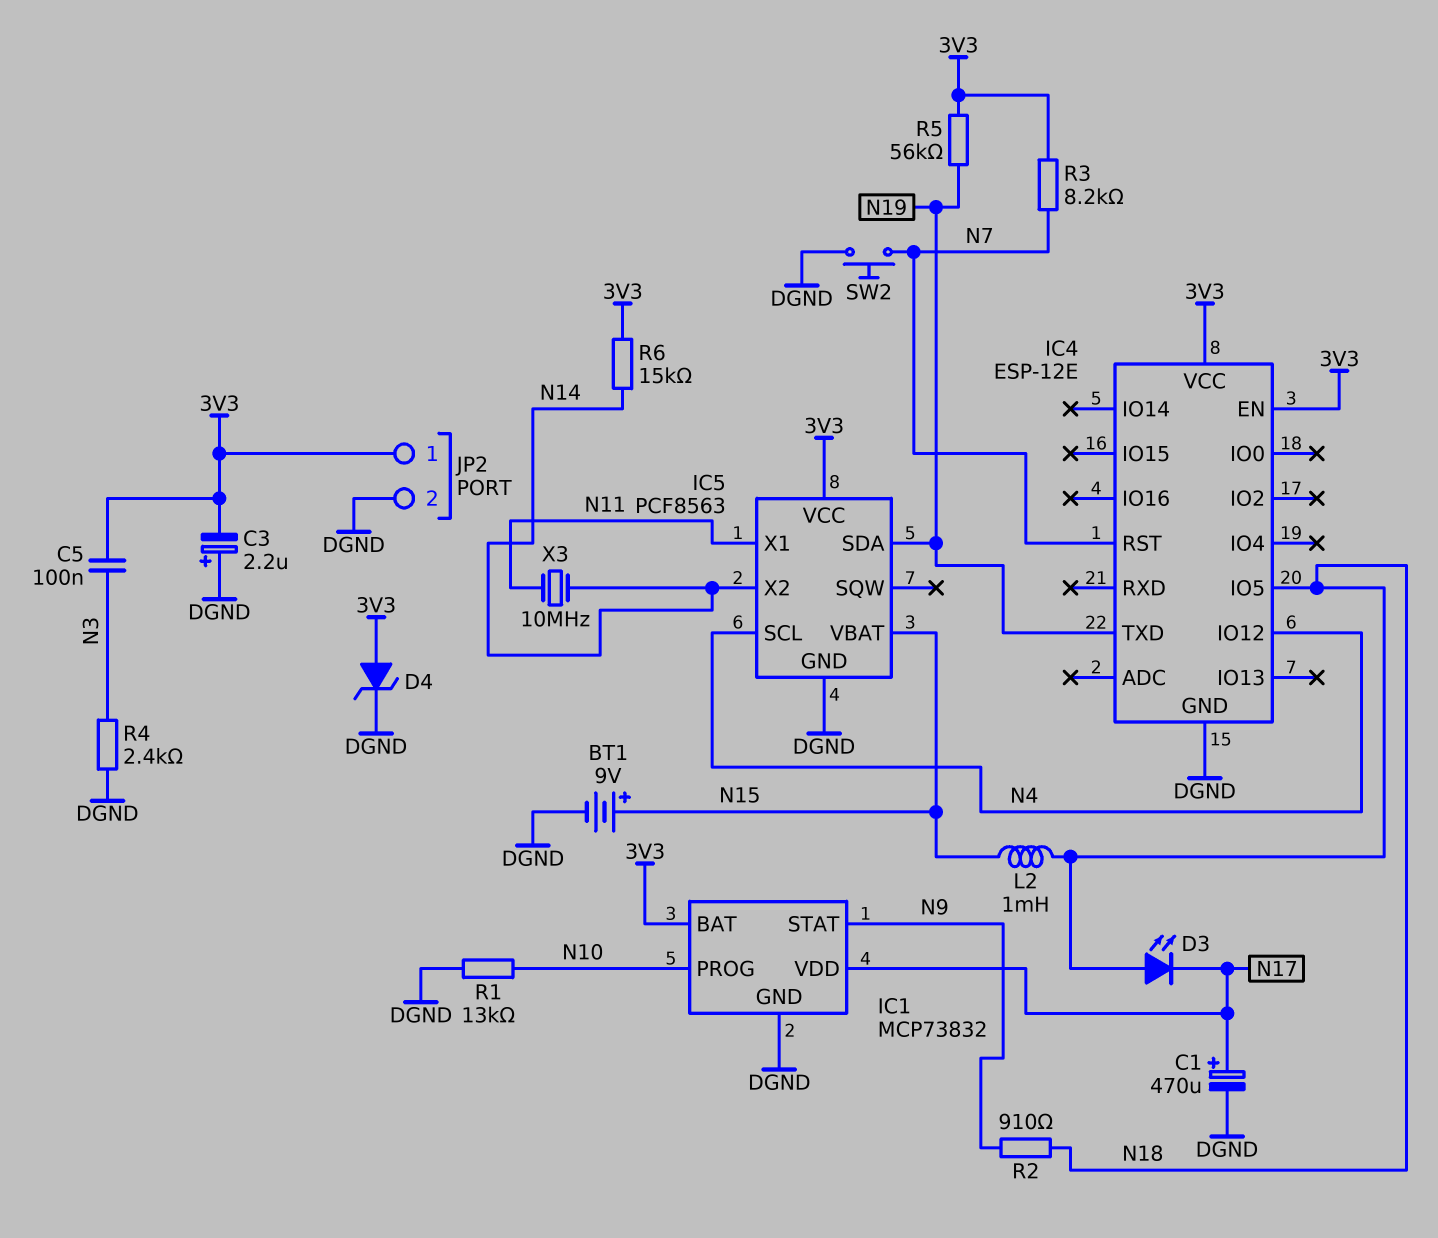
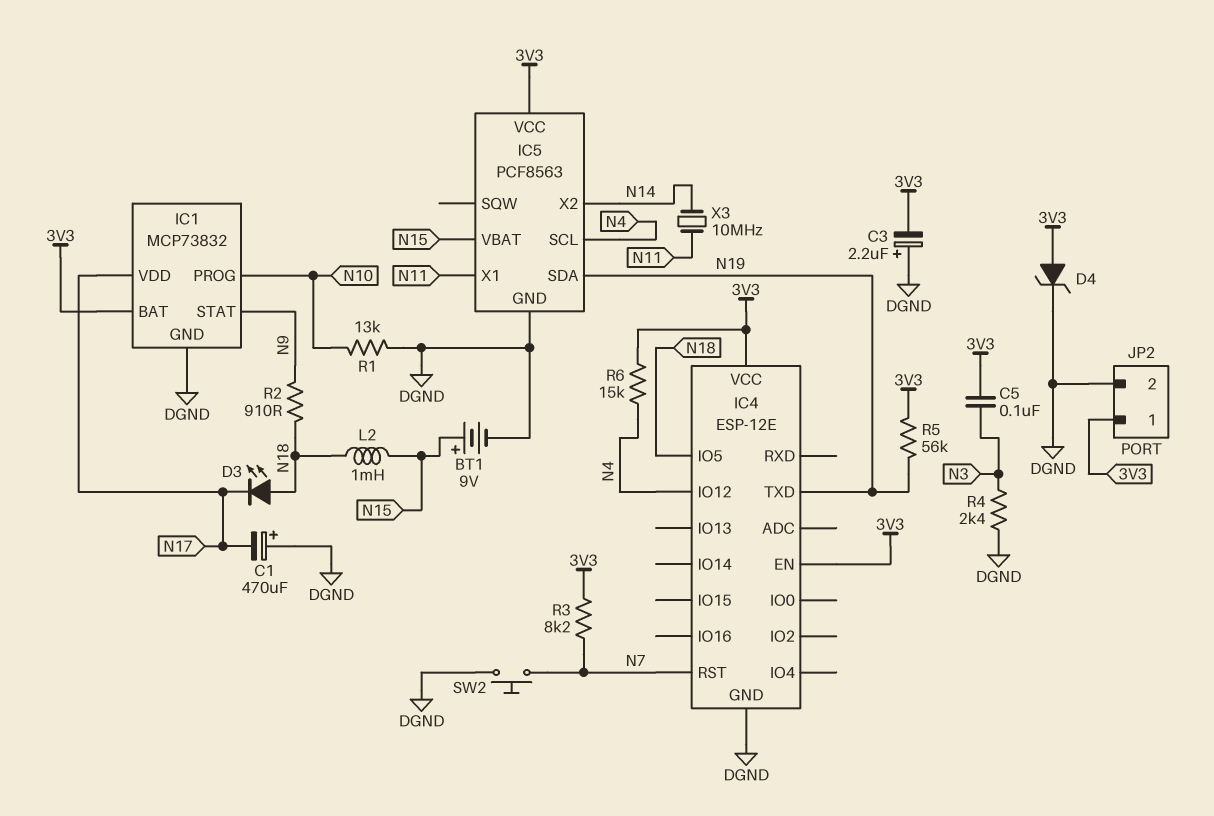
C1: 470uF (plus N17, minus DGND) -> 470uF (plus DGND, minus N17)
R6: 15k (3V3, N14) -> 15k (3V3, N4)

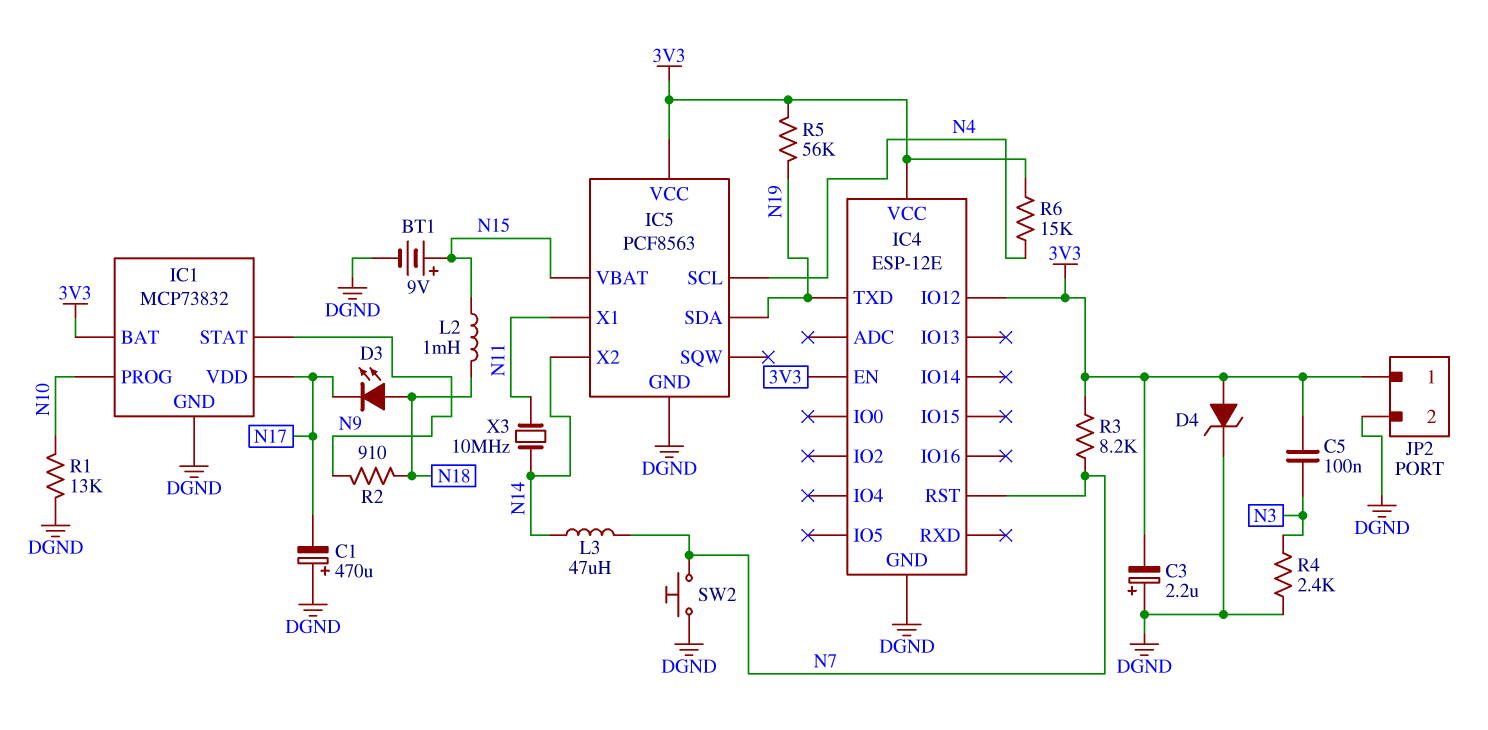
IC4 pin IO5: N18 -> none
IC4 pin IO12: N4 -> 3V3
L3: none -> 47uH (N7, N14)

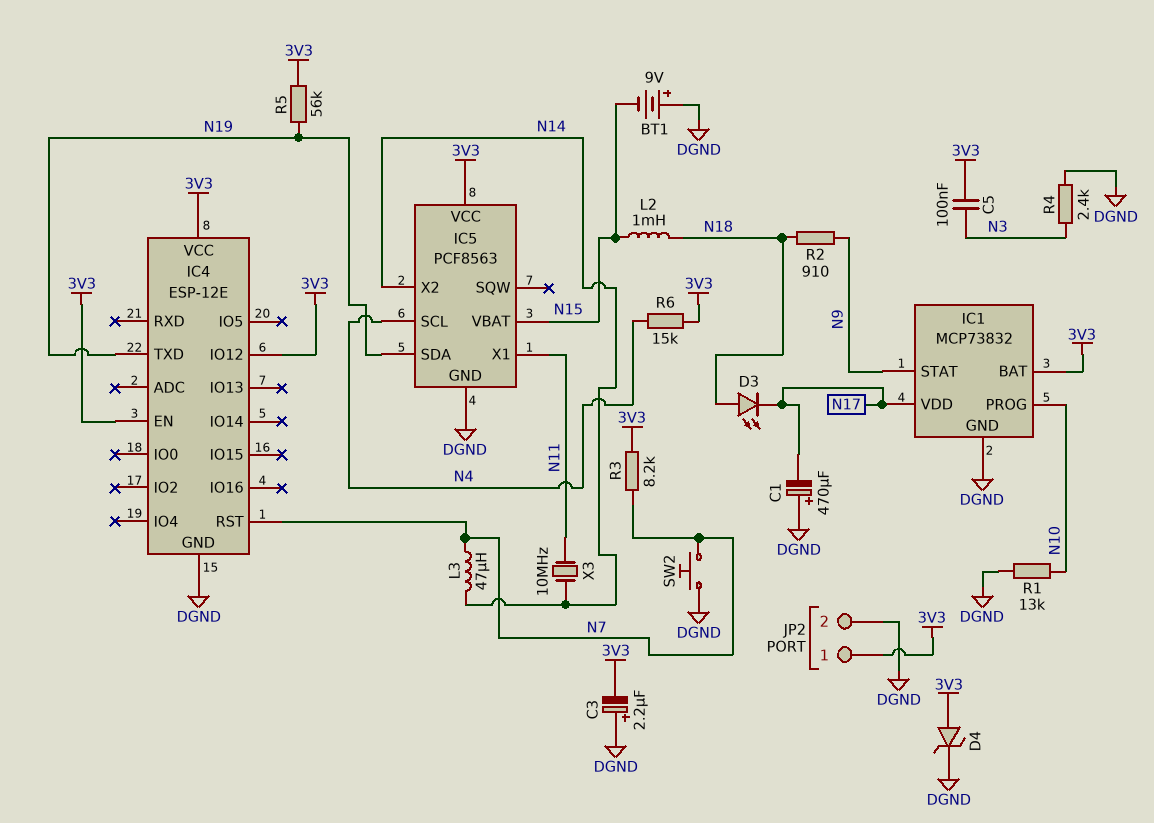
BT1: 9V (plus N15, minus DGND) -> 9V (plus DGND, minus N15)

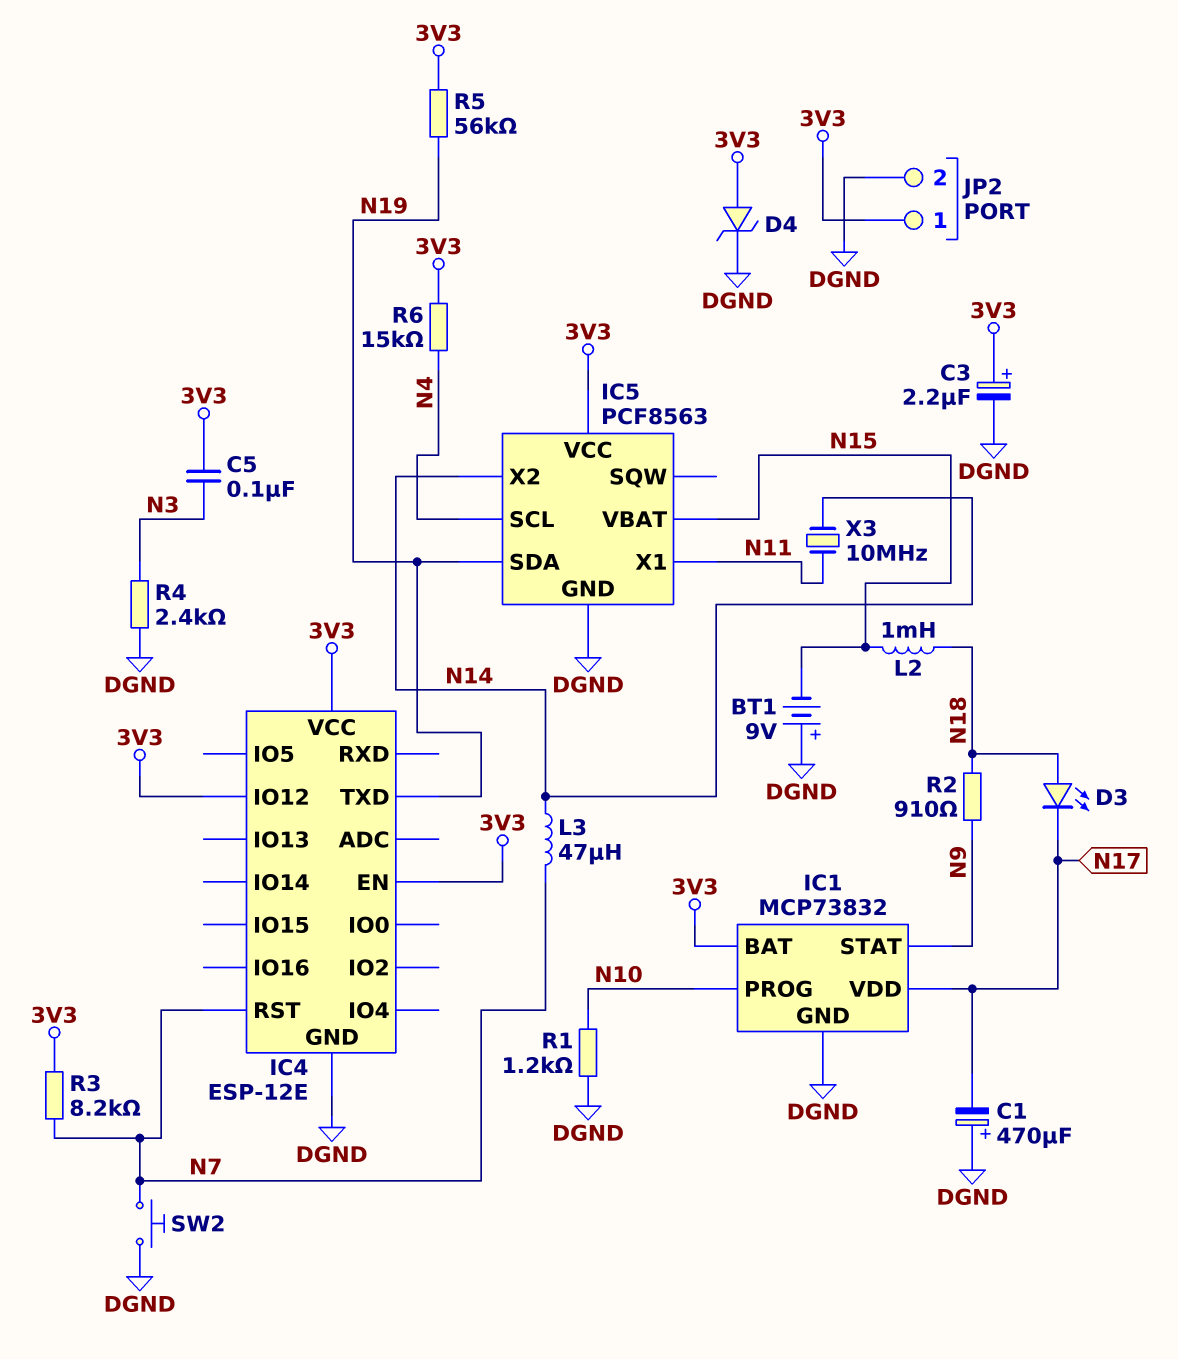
C3: 2.2uF (plus DGND, minus 3V3) -> 2.2uF (plus 3V3, minus DGND)
R1: 13k (DGND, N10) -> 1.2k (DGND, N10)

